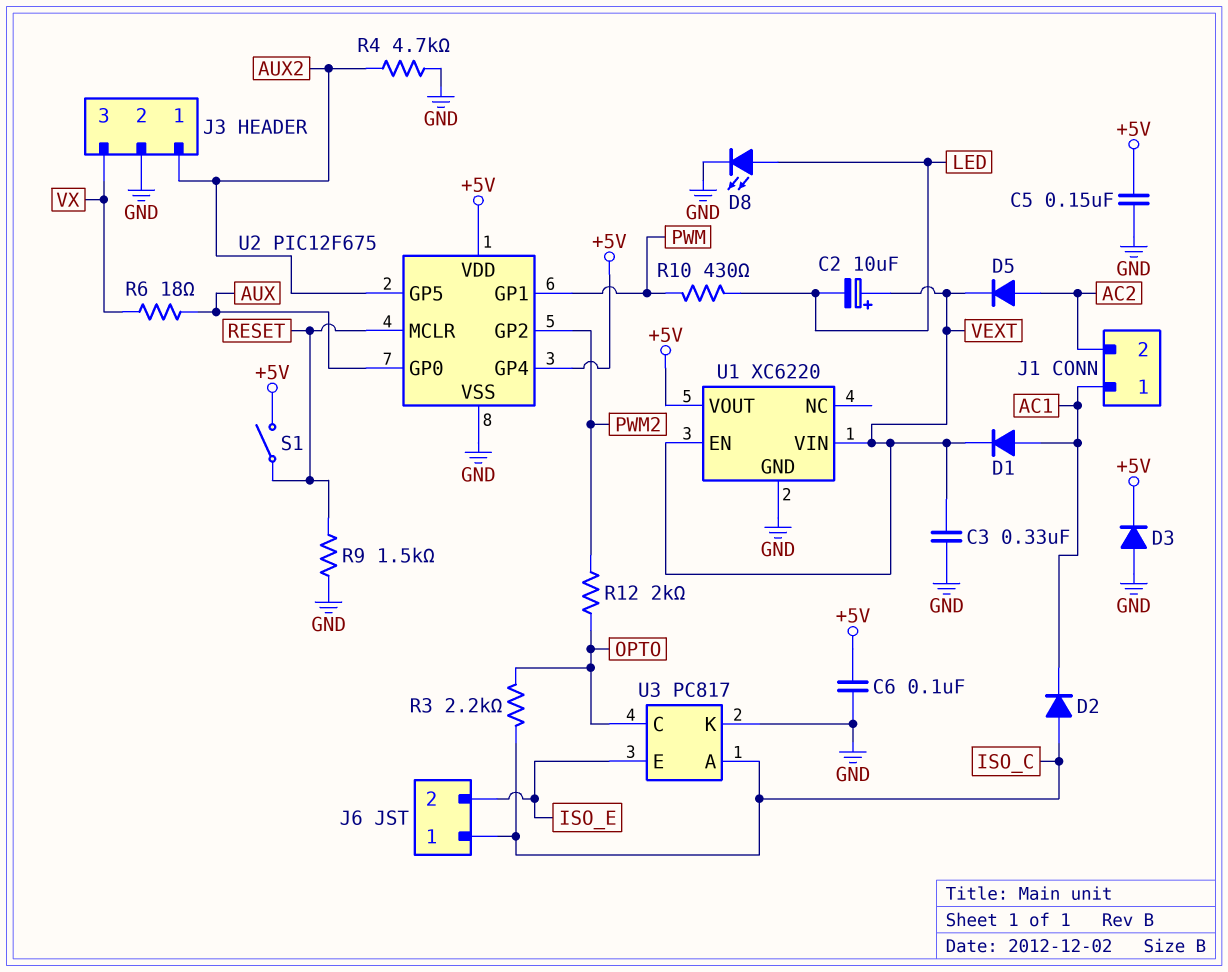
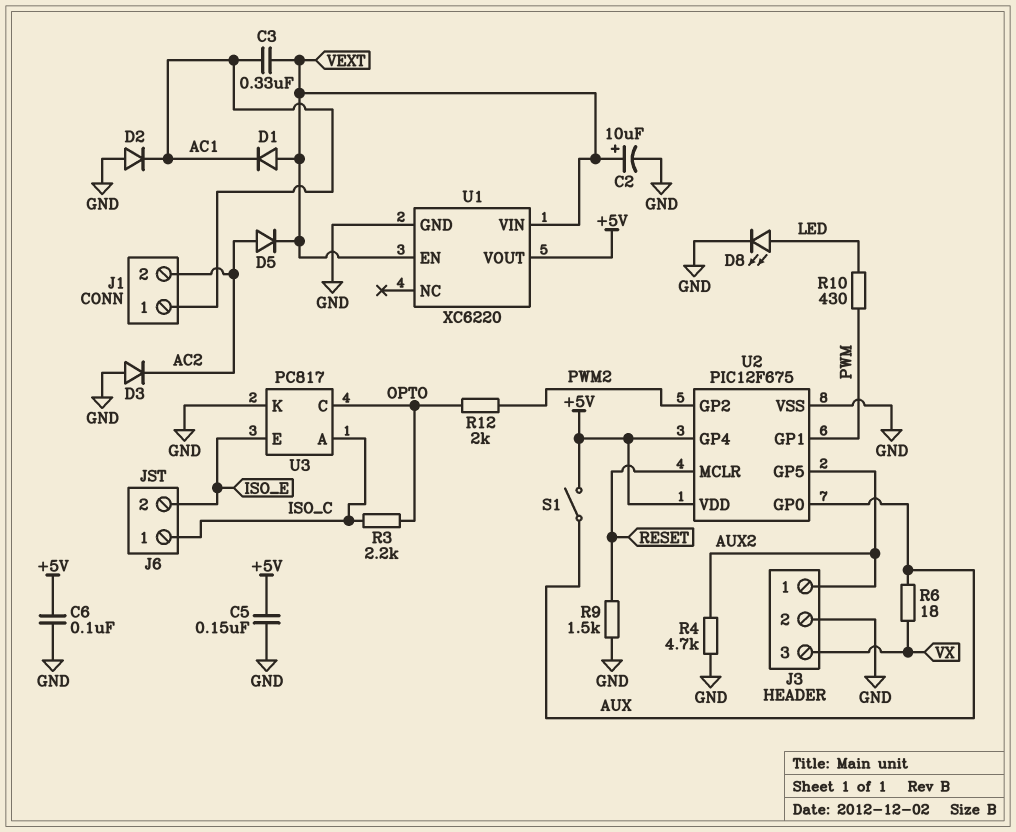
C2: 10uF (plus VEXT, minus LED) -> 10uF (plus VEXT, minus GND)
C3: 330nF (GND, VEXT) -> 330nF (AC1, VEXT)
D1: diode (A AC1, K VEXT) -> diode (A VEXT, K AC1)
D2: diode (A ISO_C, K AC1) -> diode (A GND, K AC1)
D3: diode (A GND, K +5V) -> diode (A GND, K AC2)
S1: switch (+5V, RESET) -> switch (+5V, AUX)

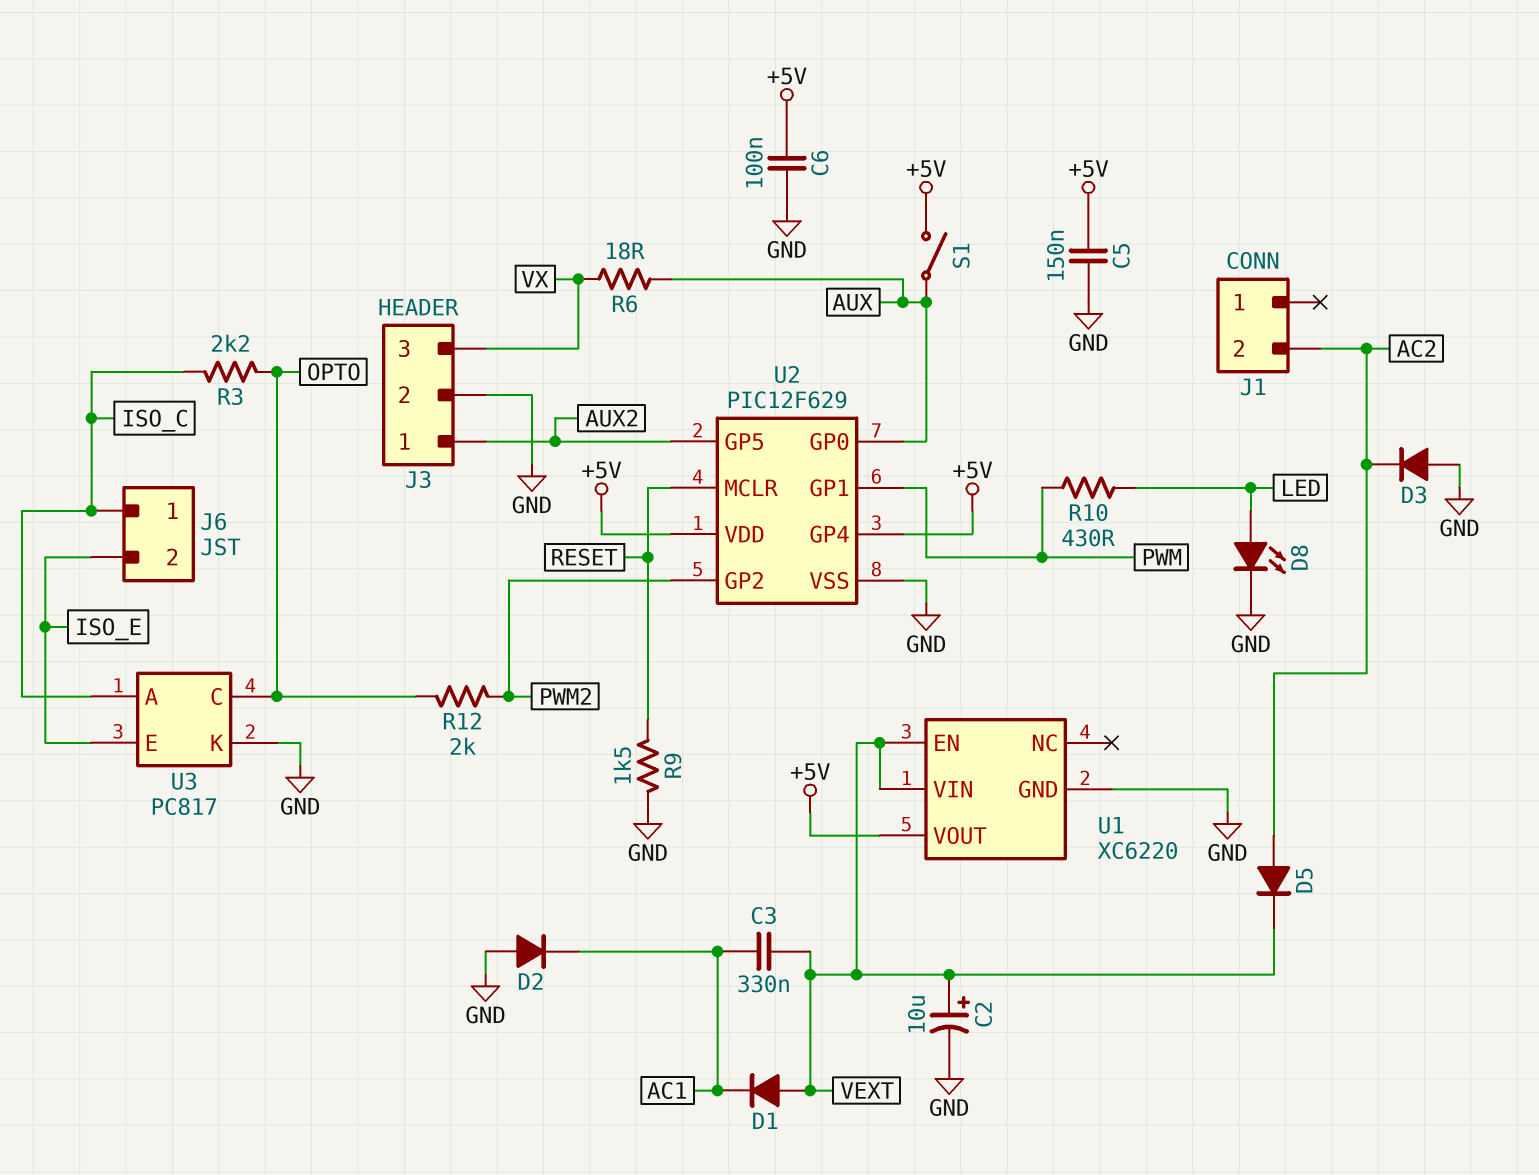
J1 pin 1: AC1 -> none
R4: 4.7k (AUX2, GND) -> none
U2: PIC12F675 -> PIC12F629

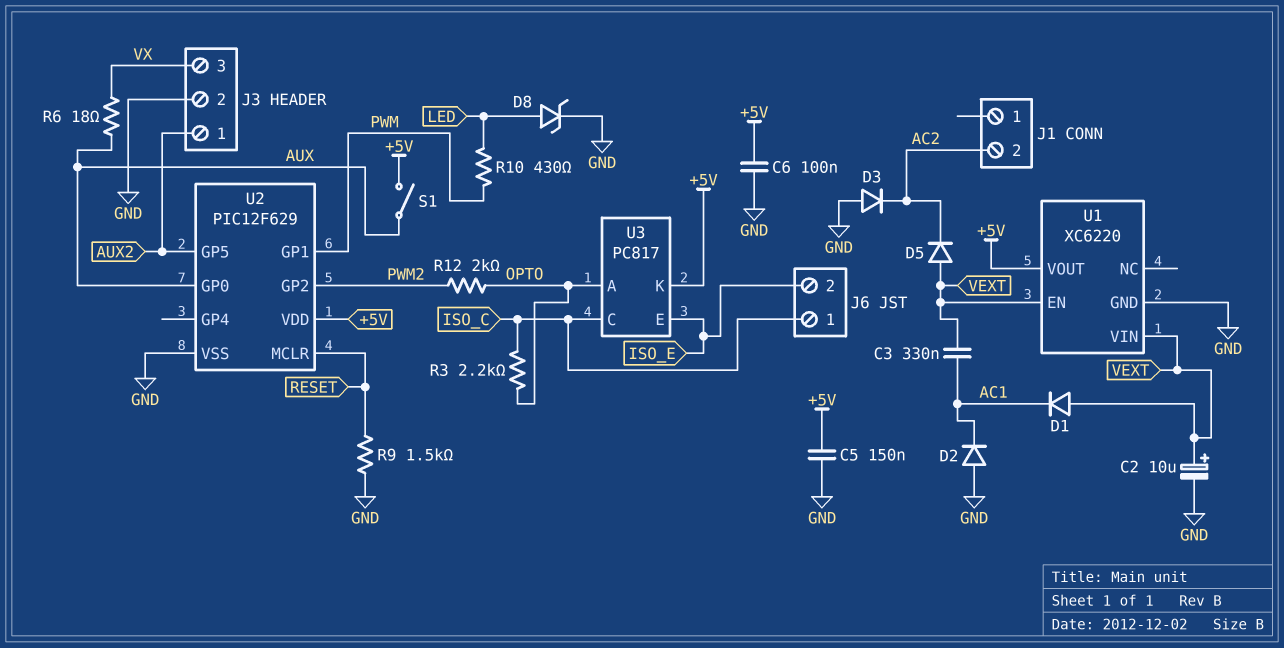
D5: diode (A AC2, K VEXT) -> diode (A VEXT, K AC2)
D8: LED (A LED, K GND) -> zener (A LED, K GND)
U2 pin GP4: +5V -> none
U3 pin A: ISO_C -> OPTO
U3 pin C: OPTO -> ISO_C
U3 pin K: GND -> +5V

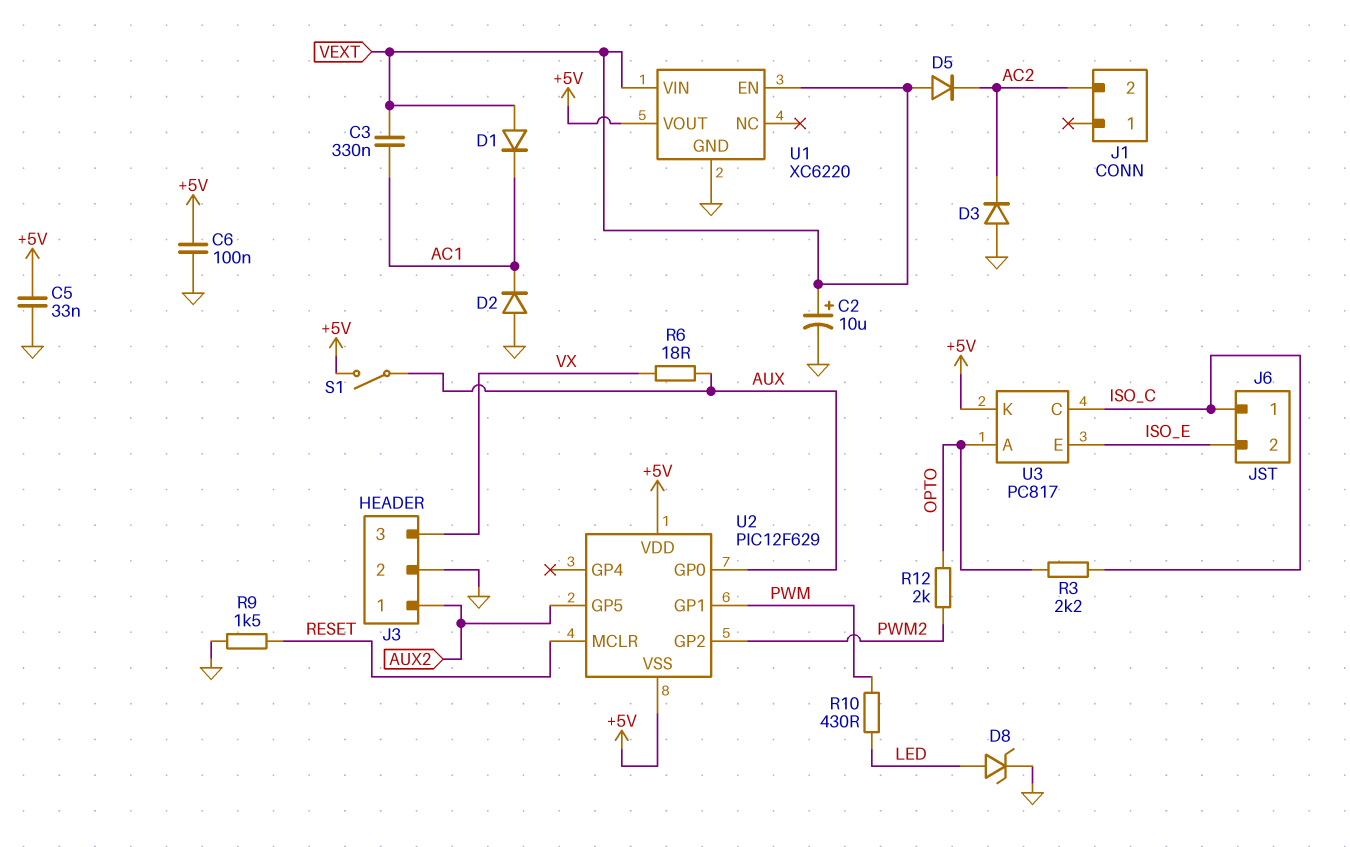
C5: 150nF (+5V, GND) -> 33nF (+5V, GND)
U2 pin VSS: GND -> +5V

